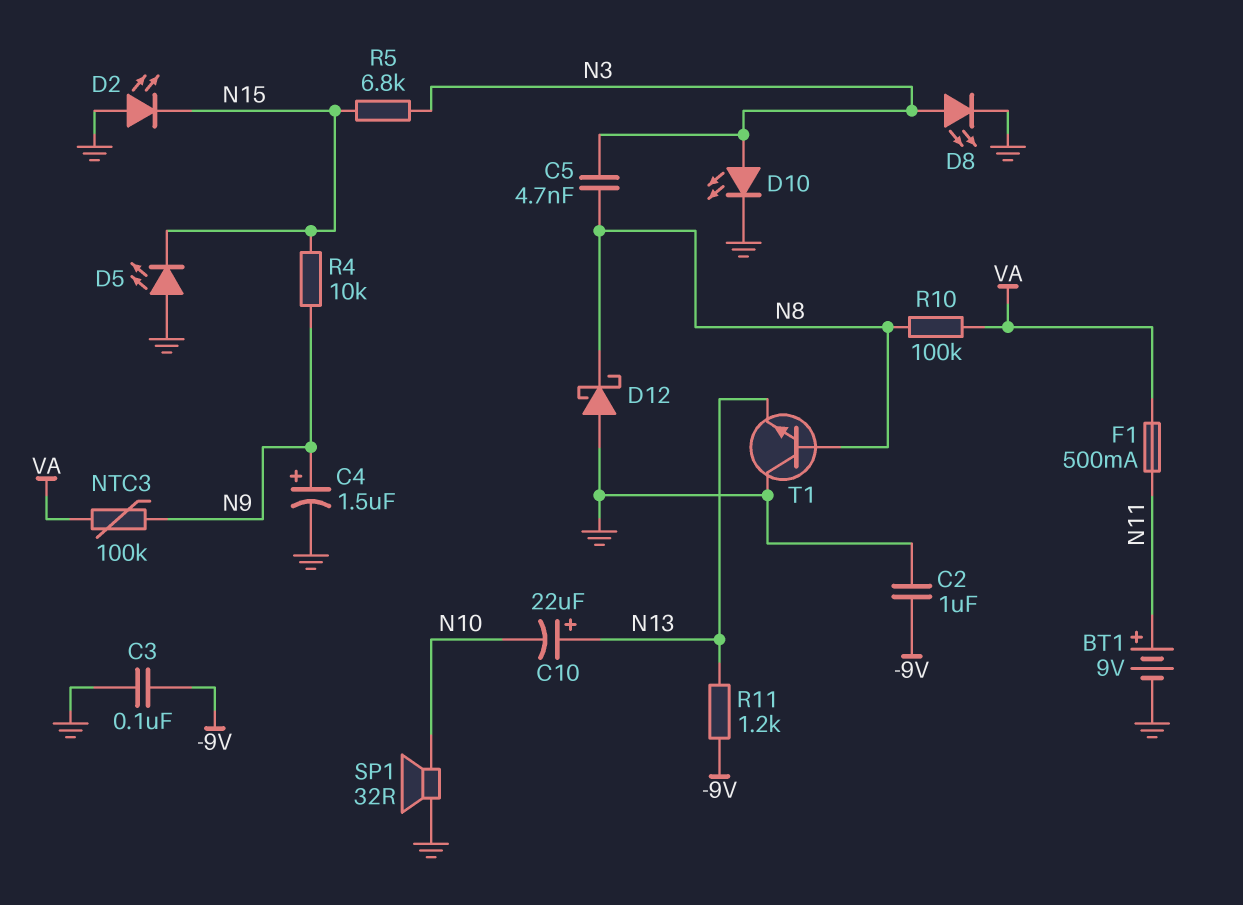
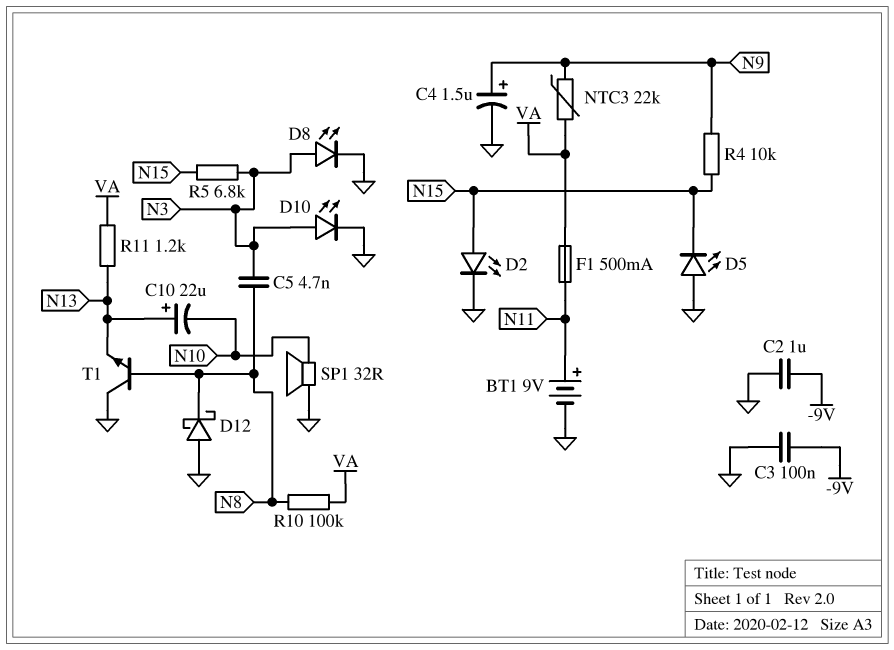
D2: LED (A GND, K N15) -> LED (A N15, K GND)
NTC3: 100k (N9, VA) -> 22k (N9, VA)
R11: 1.2k (-9V, N13) -> 1.2k (N13, VA)

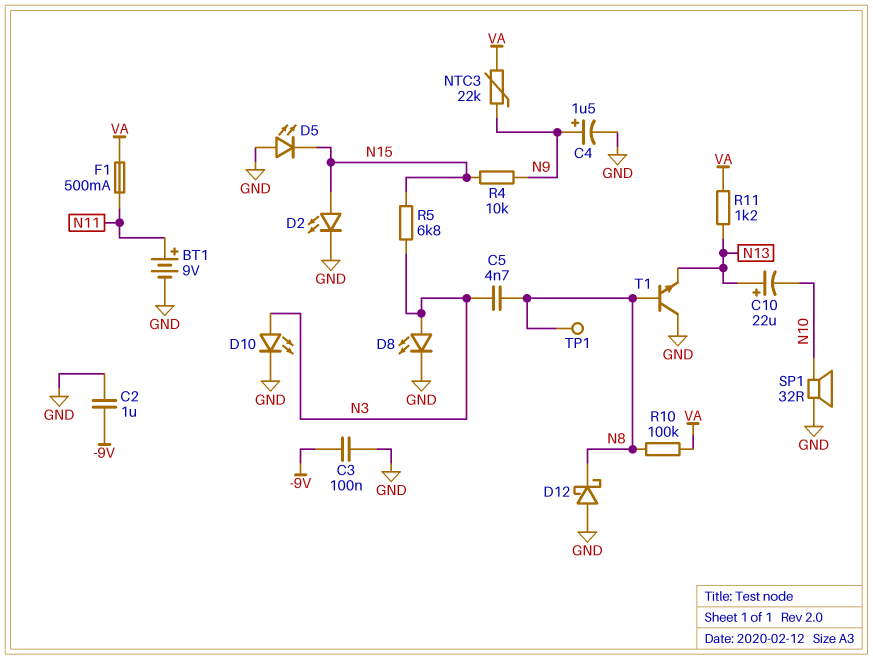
TP1: none -> test point (N8)

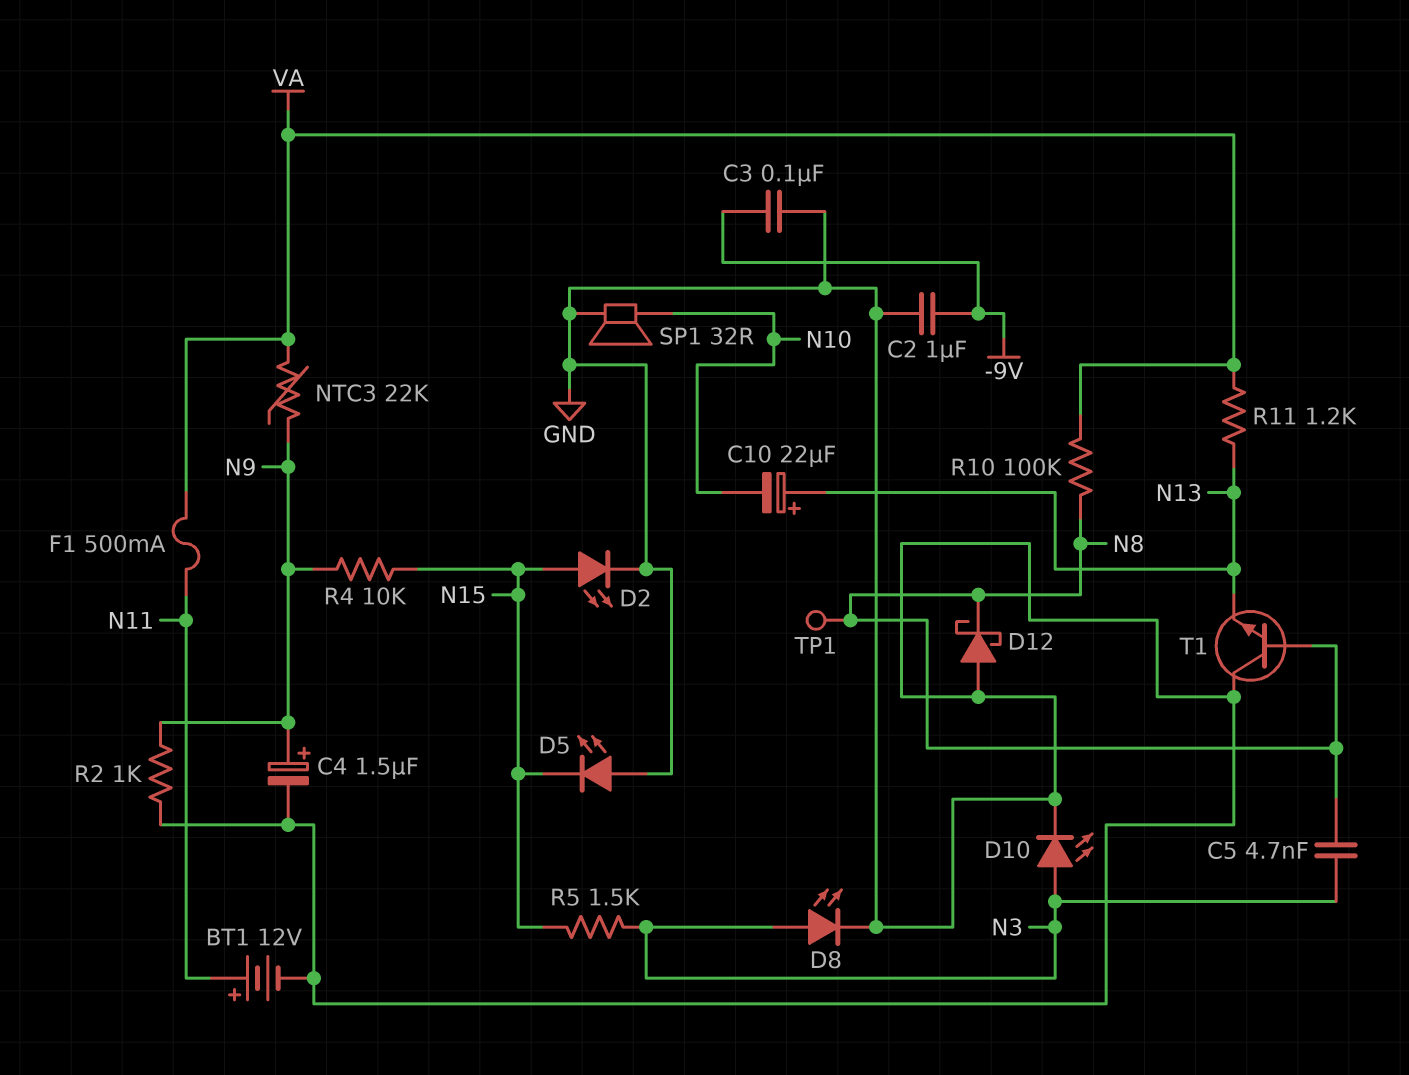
BT1: 9V (plus N11, minus GND) -> 12V (plus N11, minus GND)
R2: none -> 1k (GND, N9)
R5: 6.8k (N3, N15) -> 1.5k (N3, N15)

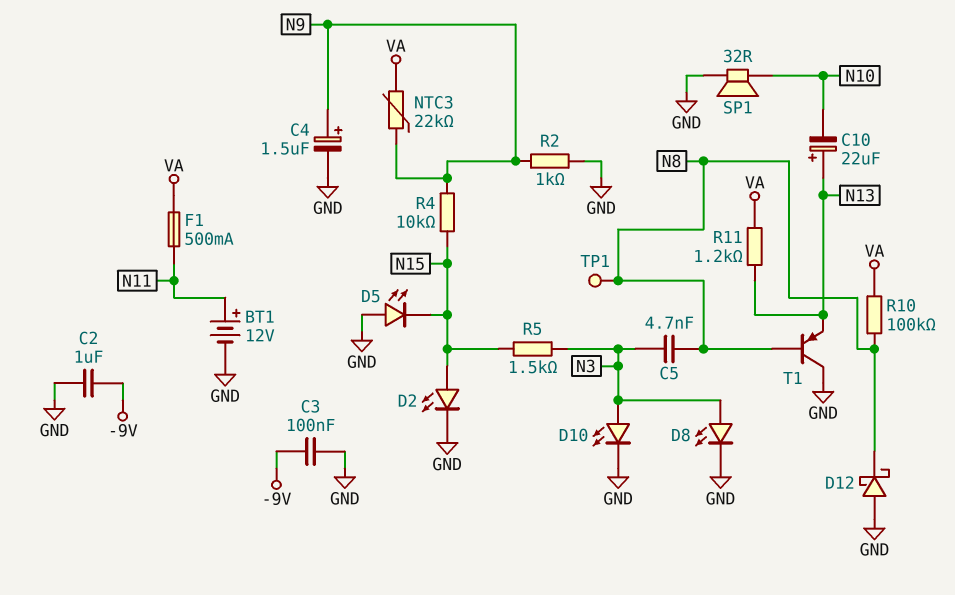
T1: NPN (B N8, C GND, E N13) -> PNP (B N8, C GND, E N13)

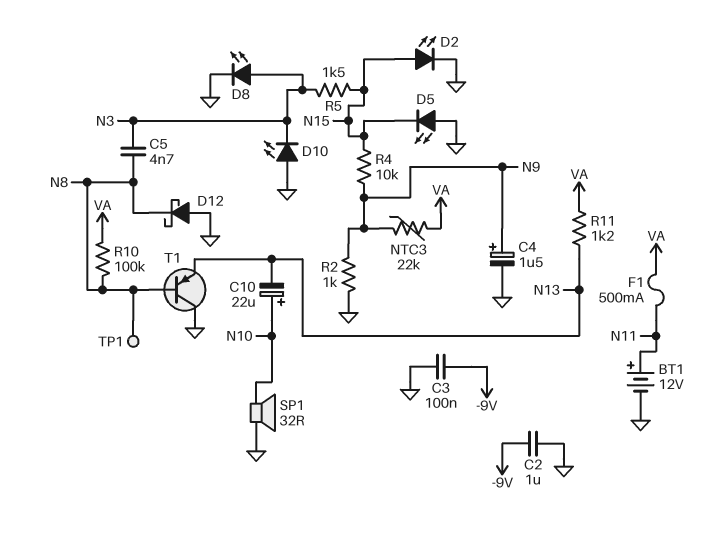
C10: 22uF (plus N13, minus N10) -> 22uF (plus N10, minus N13)
D10: LED (A N3, K GND) -> LED (A GND, K N3)

